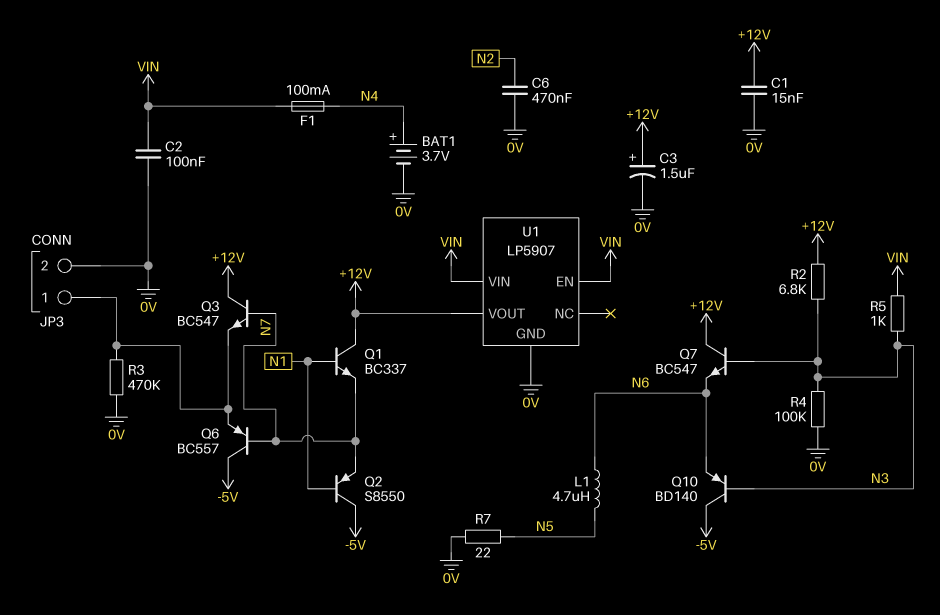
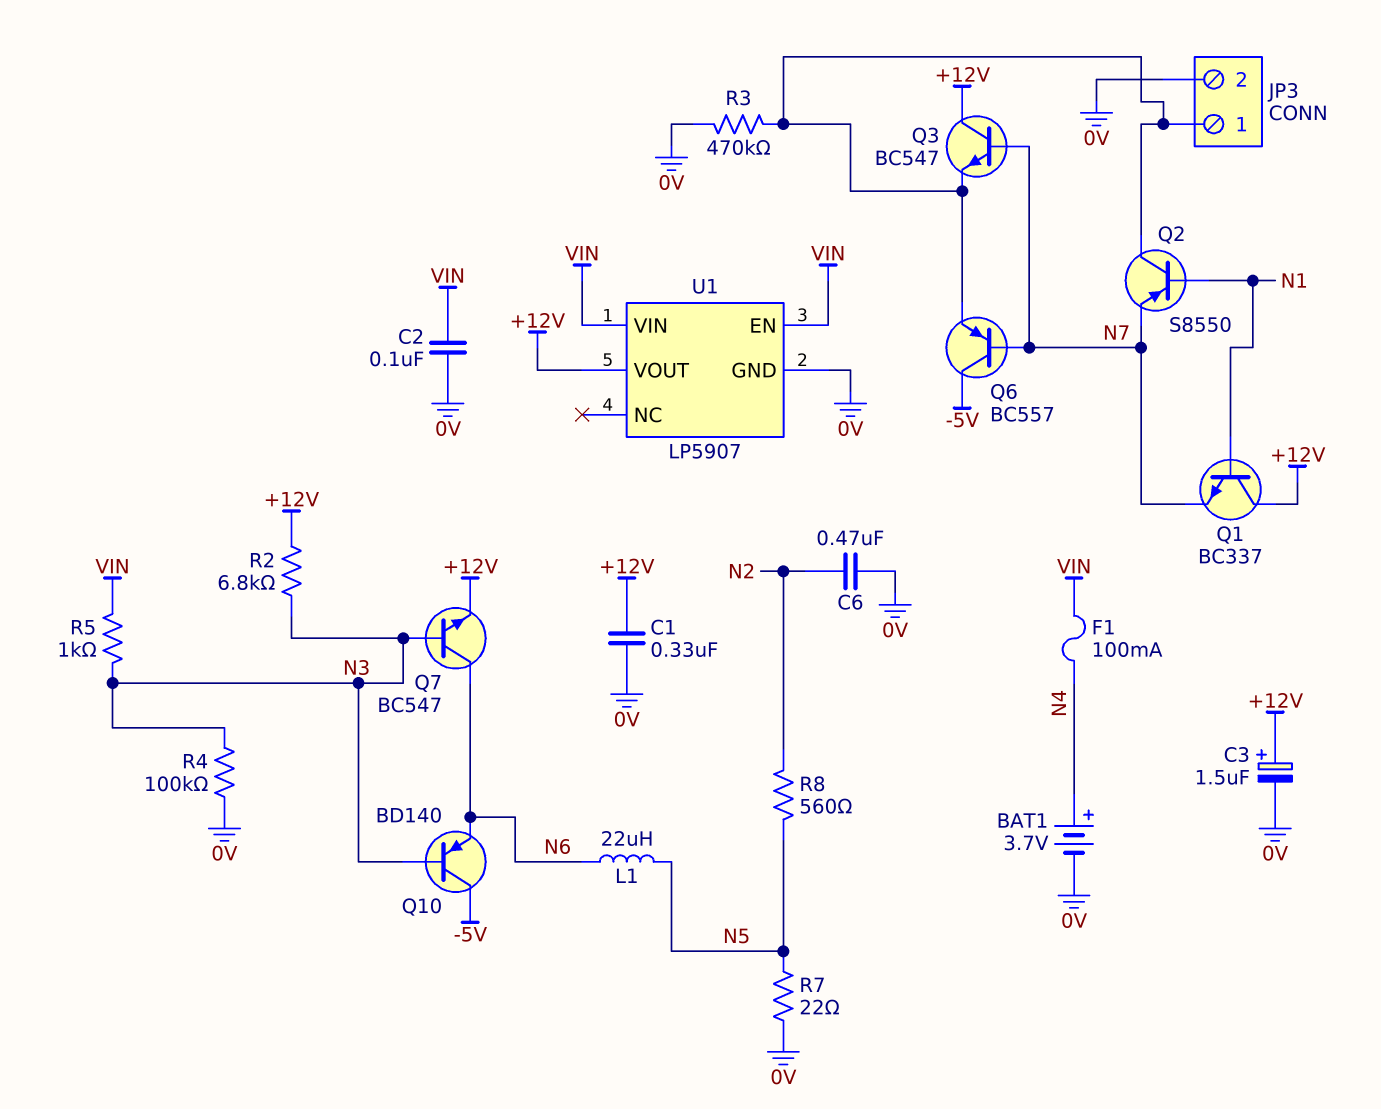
C1: 15nF (+12V, 0V) -> 330nF (+12V, 0V)
L1: 4.7uH (N5, N6) -> 22uH (N5, N6)
Q2: PNP S8550 (B N1, C -5V, E N7) -> PNP S8550 (B N1, C JP3/1, E N7)
Q7: NPN BC547 (B N3, C +12V, E N6) -> NPN BC547 (B N3, C N6, E +12V)
R8: none -> 560 (N2, N5)

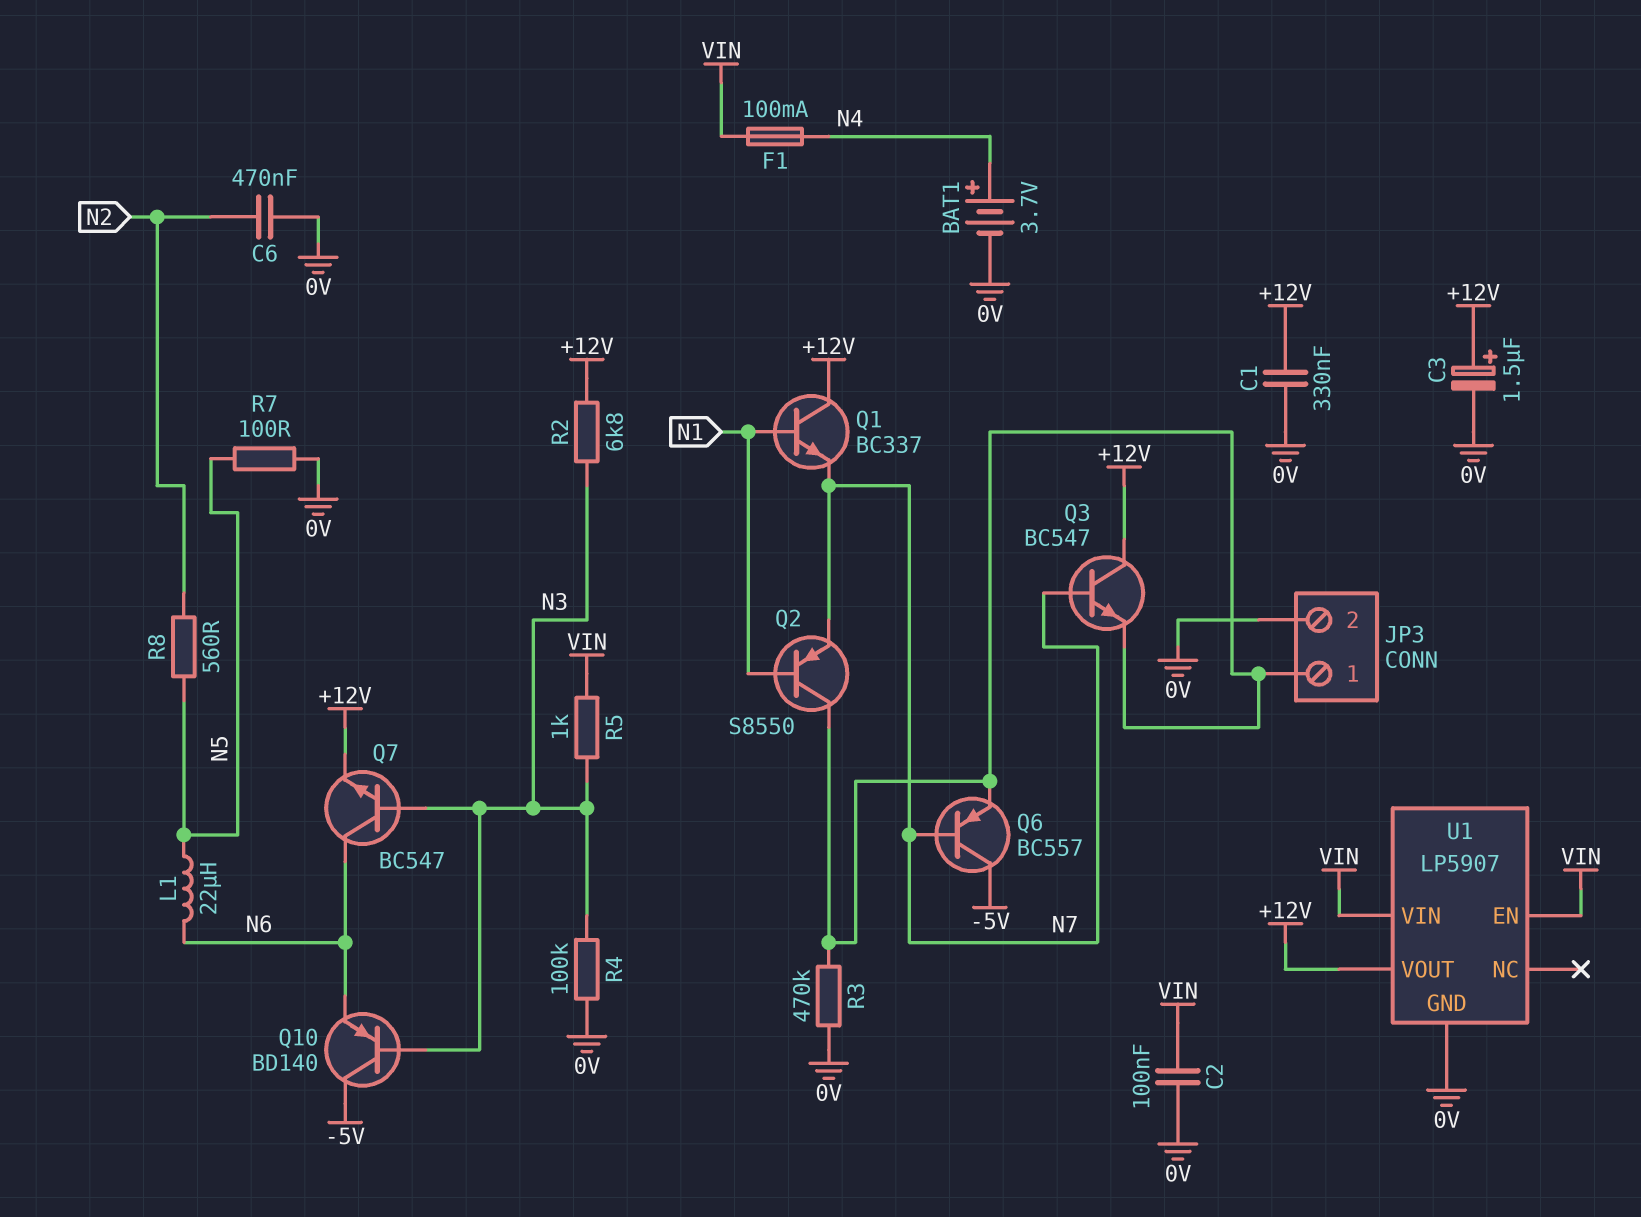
R7: 22 (0V, N5) -> 100 (0V, N5)

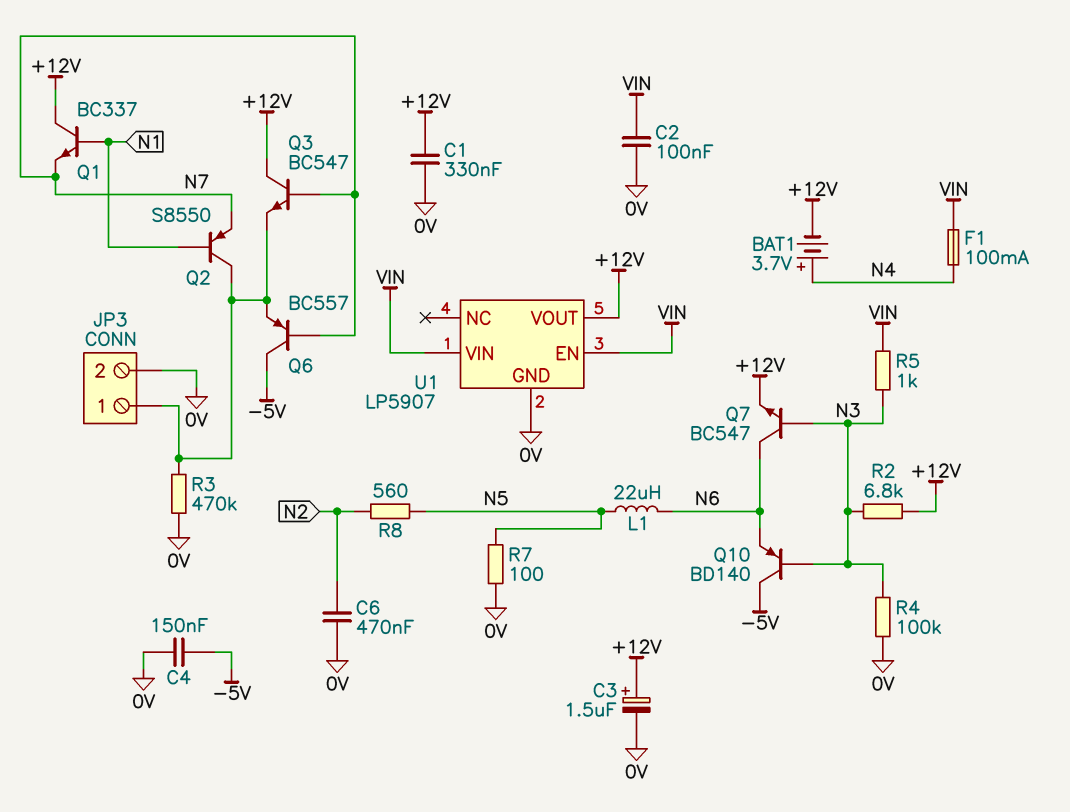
BAT1: 3.7V (plus N4, minus 0V) -> 3.7V (plus N4, minus +12V)
C4: none -> 150nF (-5V, 0V)

